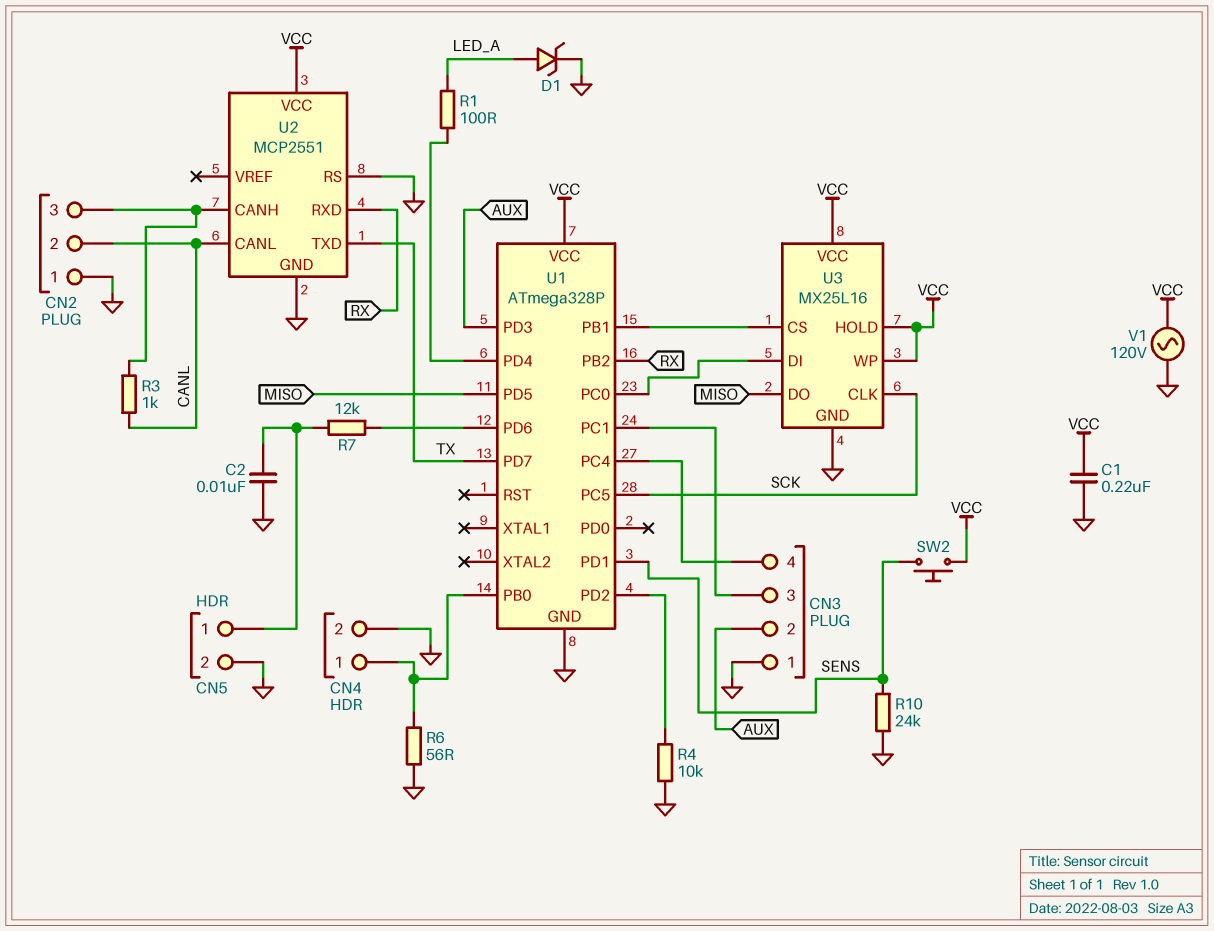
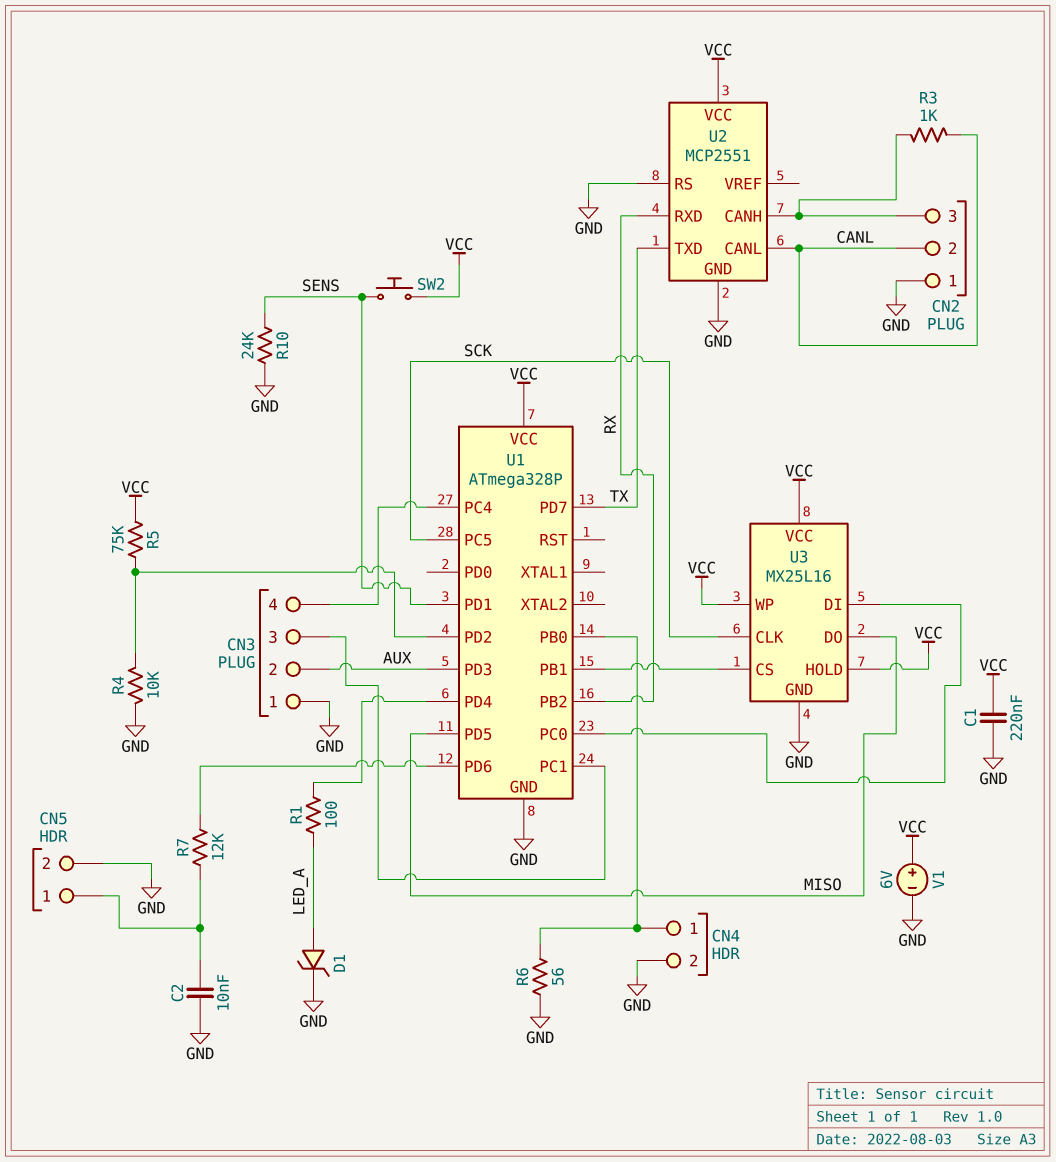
R5: none -> 75k (U1/PD2, VCC)
V1: AC 120V (GND, VCC) -> 6V (plus VCC, minus GND)

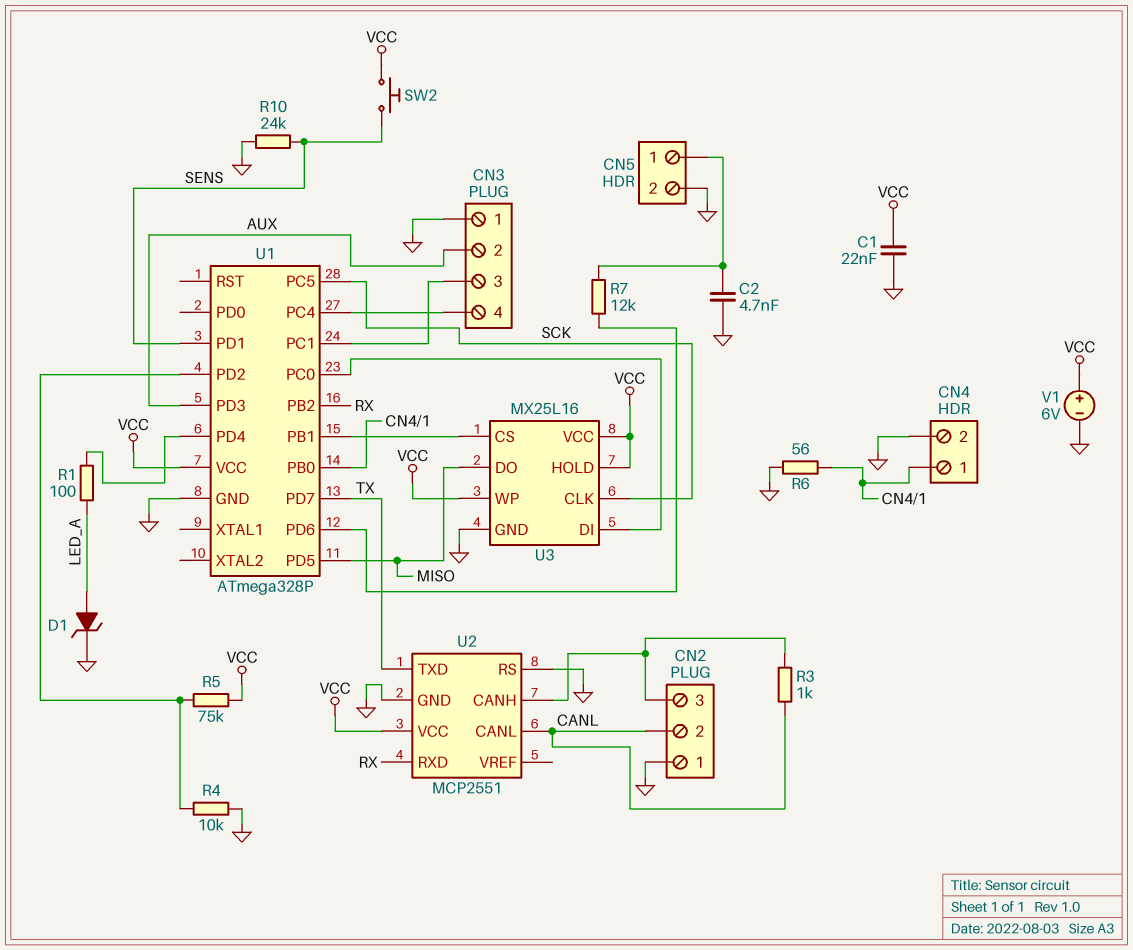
C1: 220nF (GND, VCC) -> 22nF (GND, VCC)
C2: 10nF (CN5/1, GND) -> 4.7nF (CN5/1, GND)

